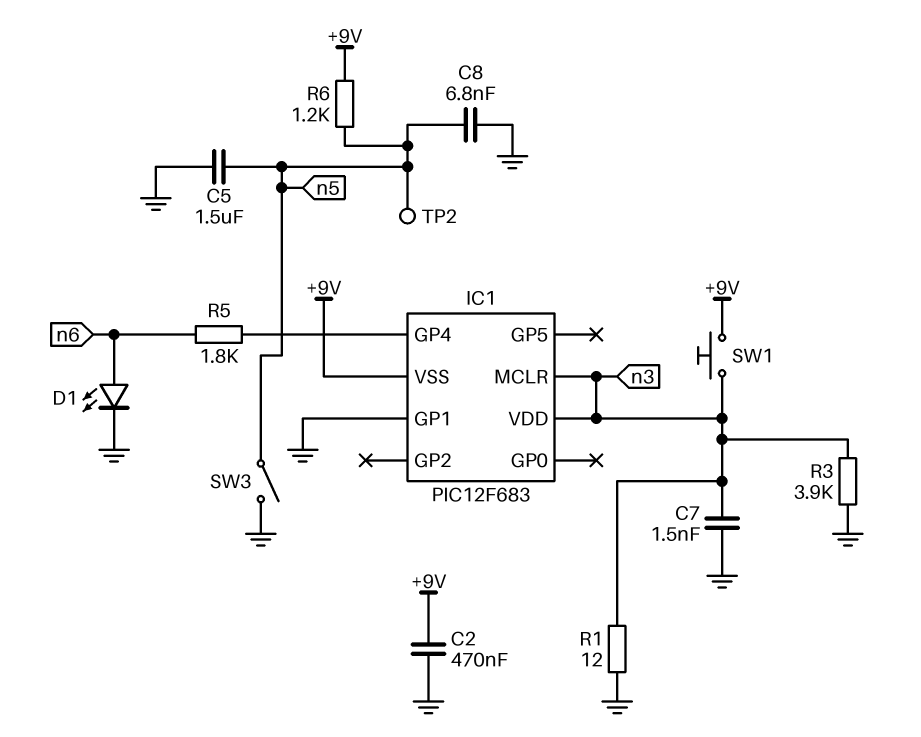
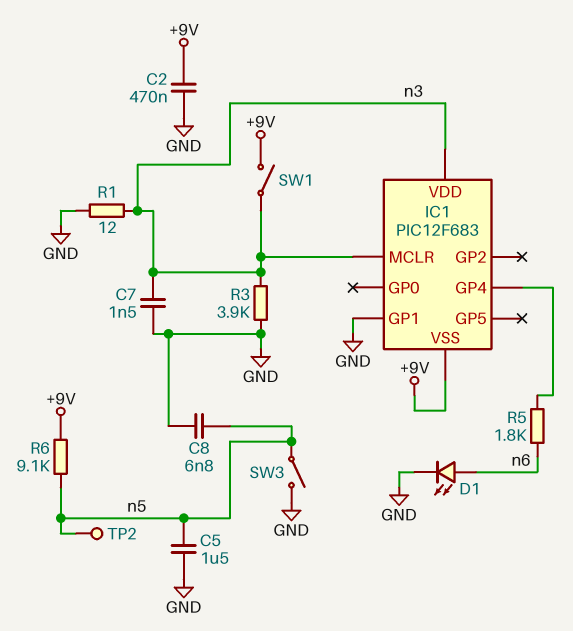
R6: 1.2k (+9V, n5) -> 9.1k (+9V, n5)
SW1: button (+9V, n3) -> switch (+9V, n3)

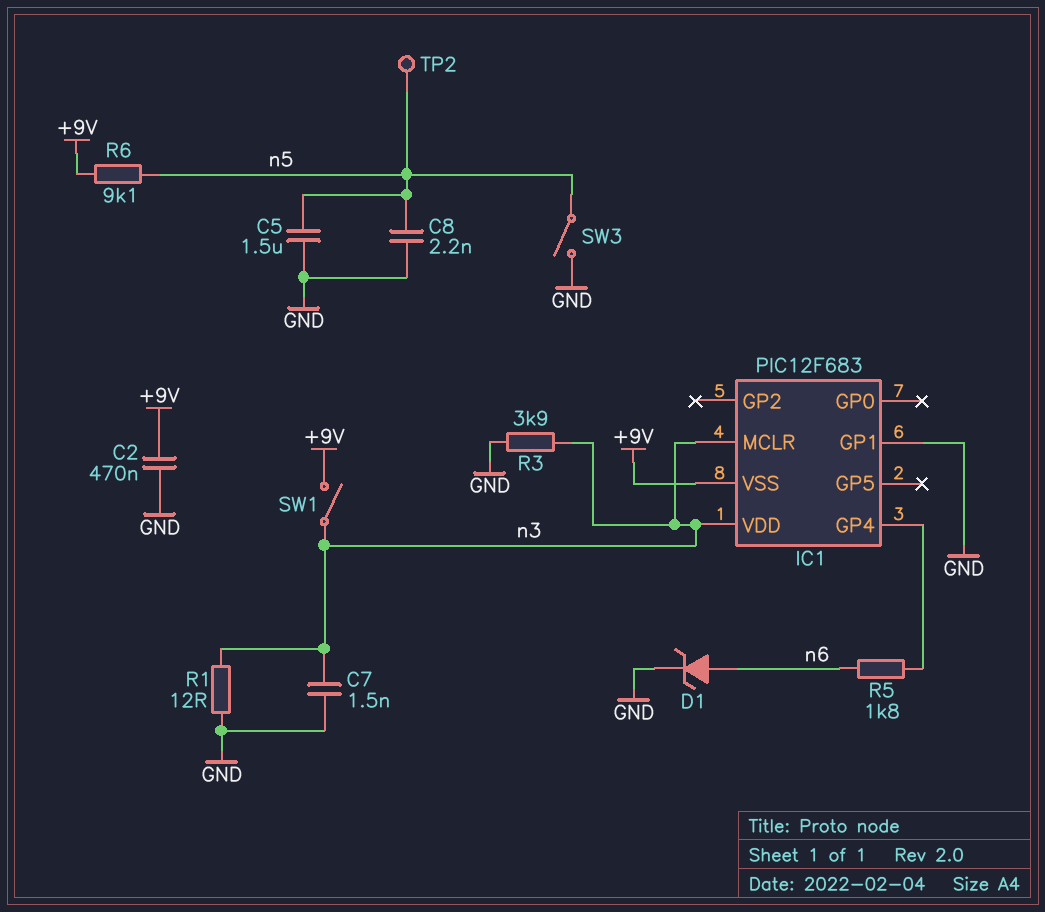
C8: 6.8nF (GND, n5) -> 2.2nF (GND, n5)
D1: LED (A n6, K GND) -> zener (A n6, K GND)

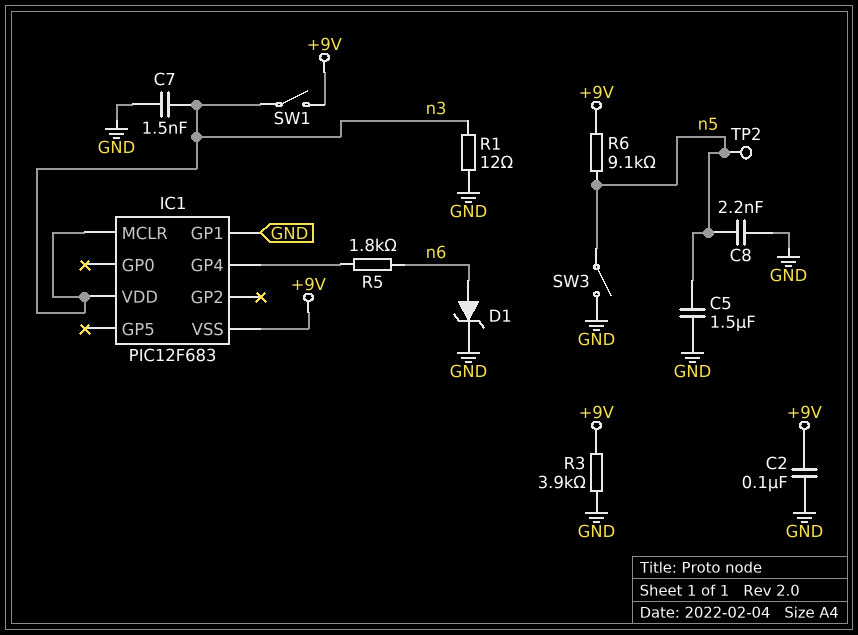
C2: 470nF (+9V, GND) -> 100nF (+9V, GND)
R3: 3.9k (GND, n3) -> 3.9k (+9V, GND)

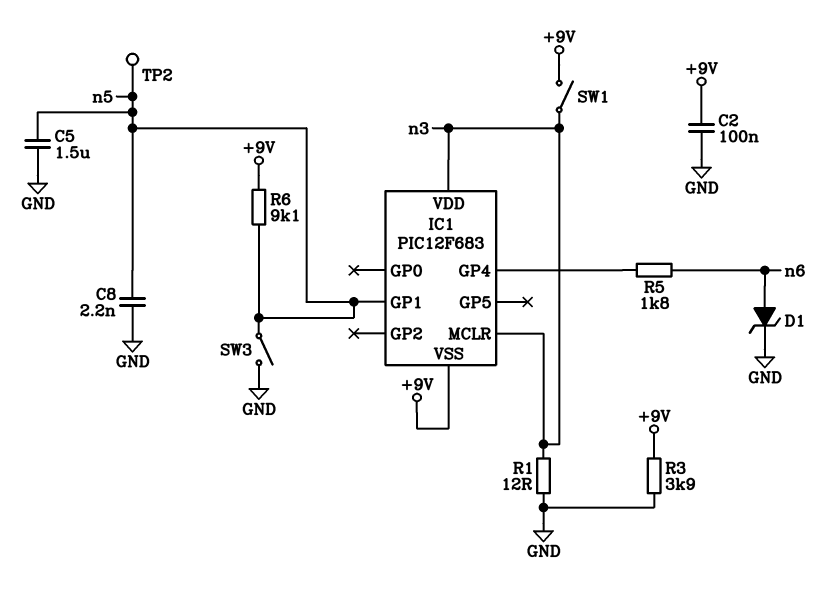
C7: 1.5nF (GND, n3) -> none
IC1 pin GP1: GND -> n5

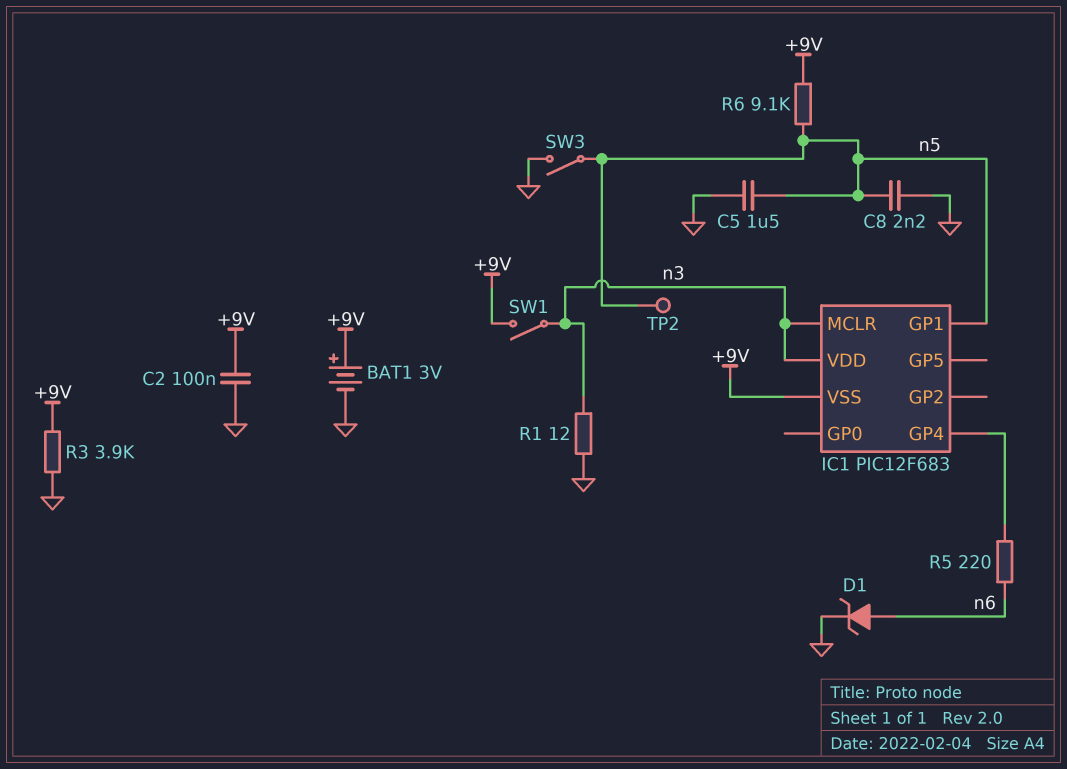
BAT1: none -> 3V (plus +9V, minus GND)
R5: 1.8k (IC1/GP4, n6) -> 220 (IC1/GP4, n6)

